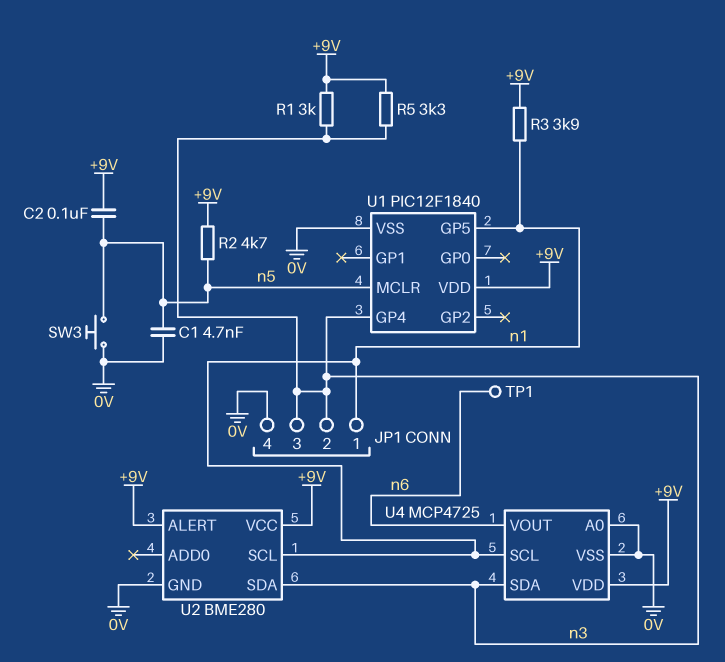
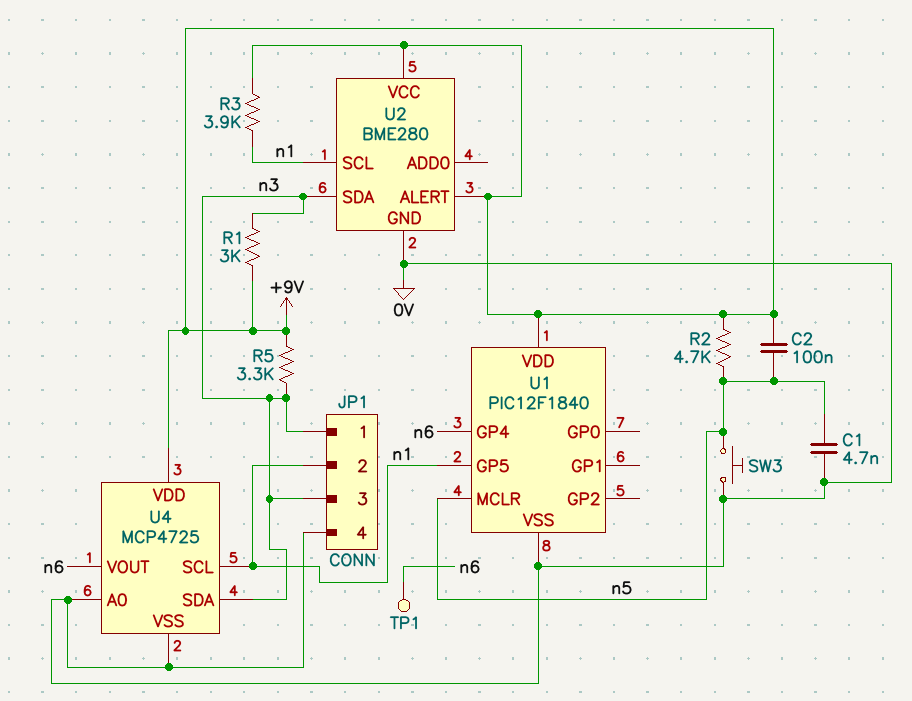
JP1 pin 1: n1 -> n3
JP1 pin 2: n3 -> n1
U1 pin GP4: n3 -> n6

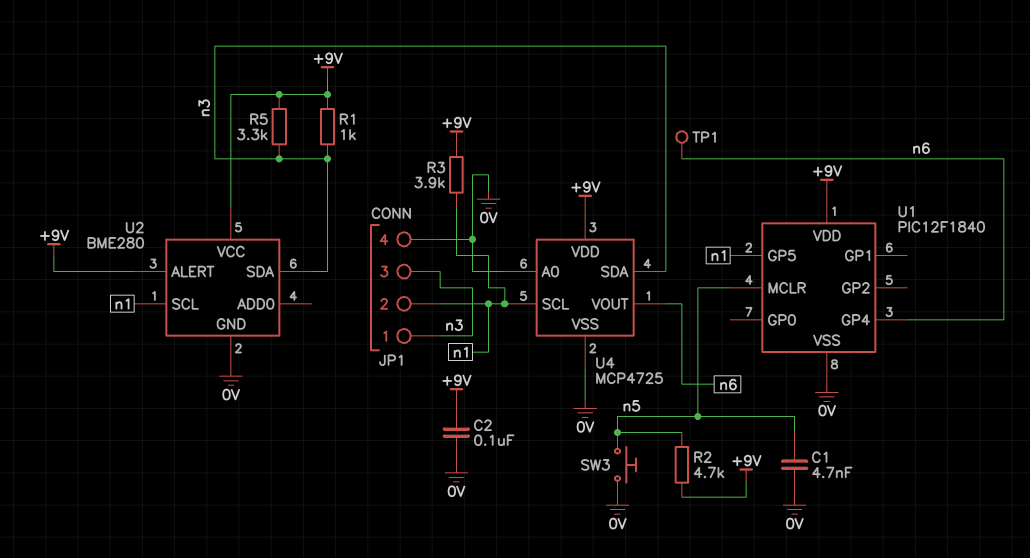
C2: 100nF (+9V, n5) -> 100nF (+9V, 0V)
R1: 3k (+9V, n3) -> 1k (+9V, n3)

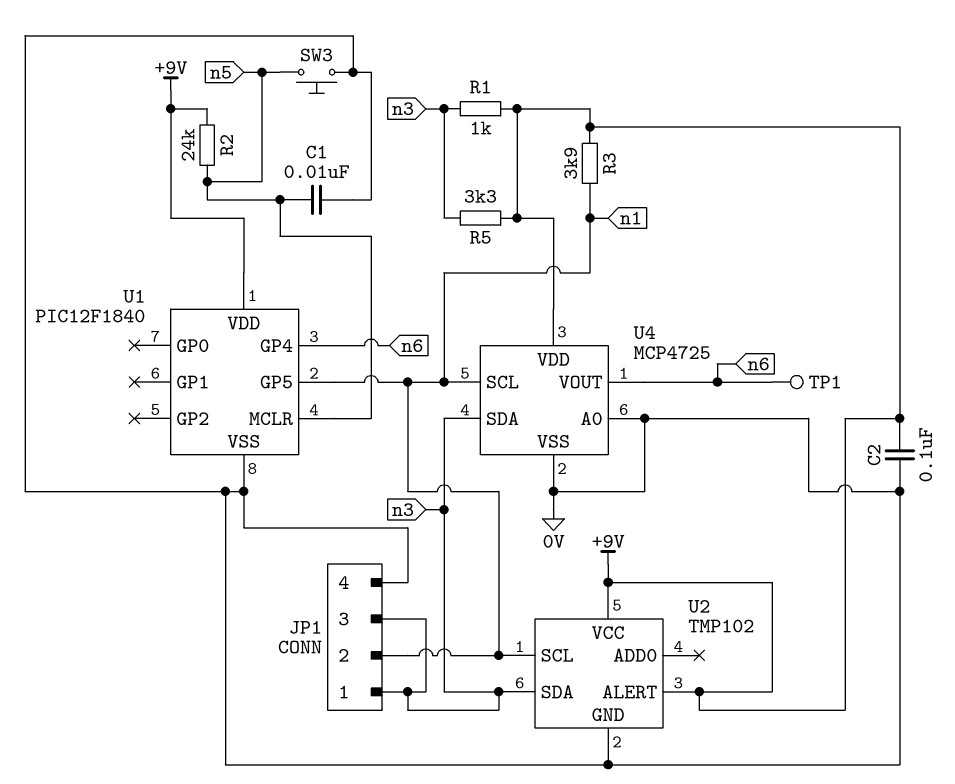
C1: 4.7nF (0V, n5) -> 10nF (0V, n5)
R2: 4.7k (+9V, n5) -> 24k (+9V, n5)
U2: BME280 -> TMP102

